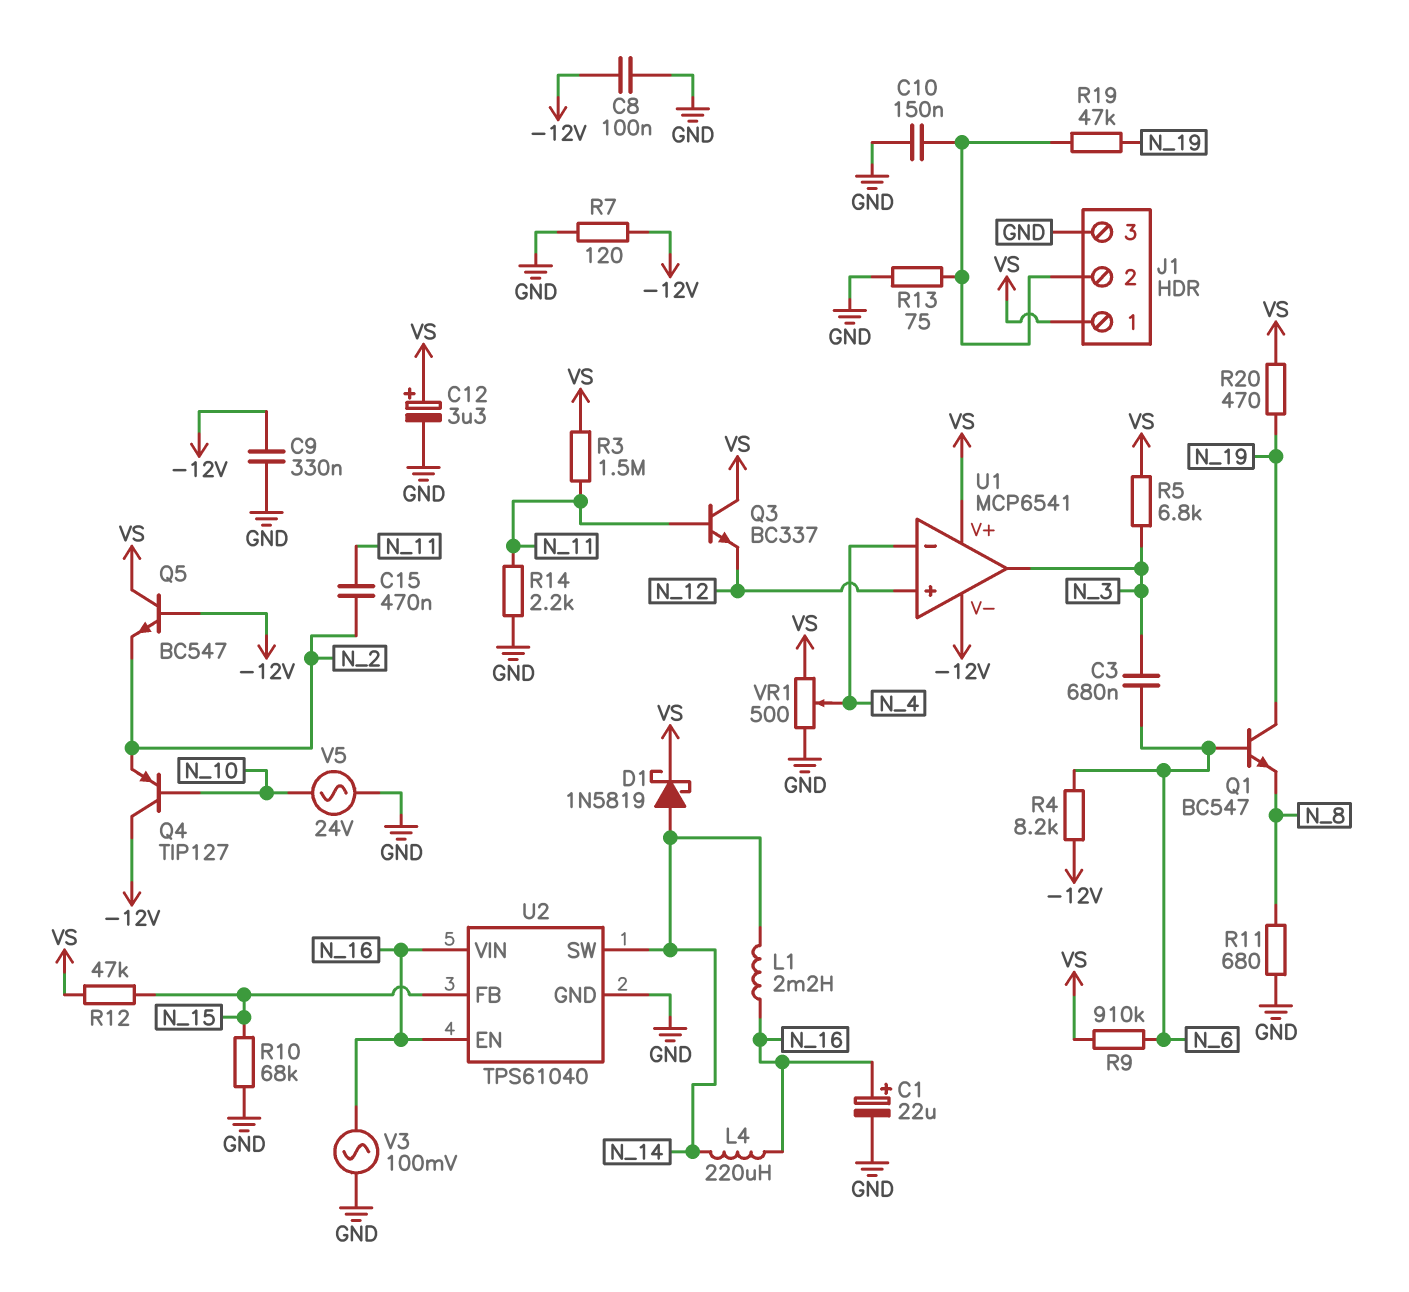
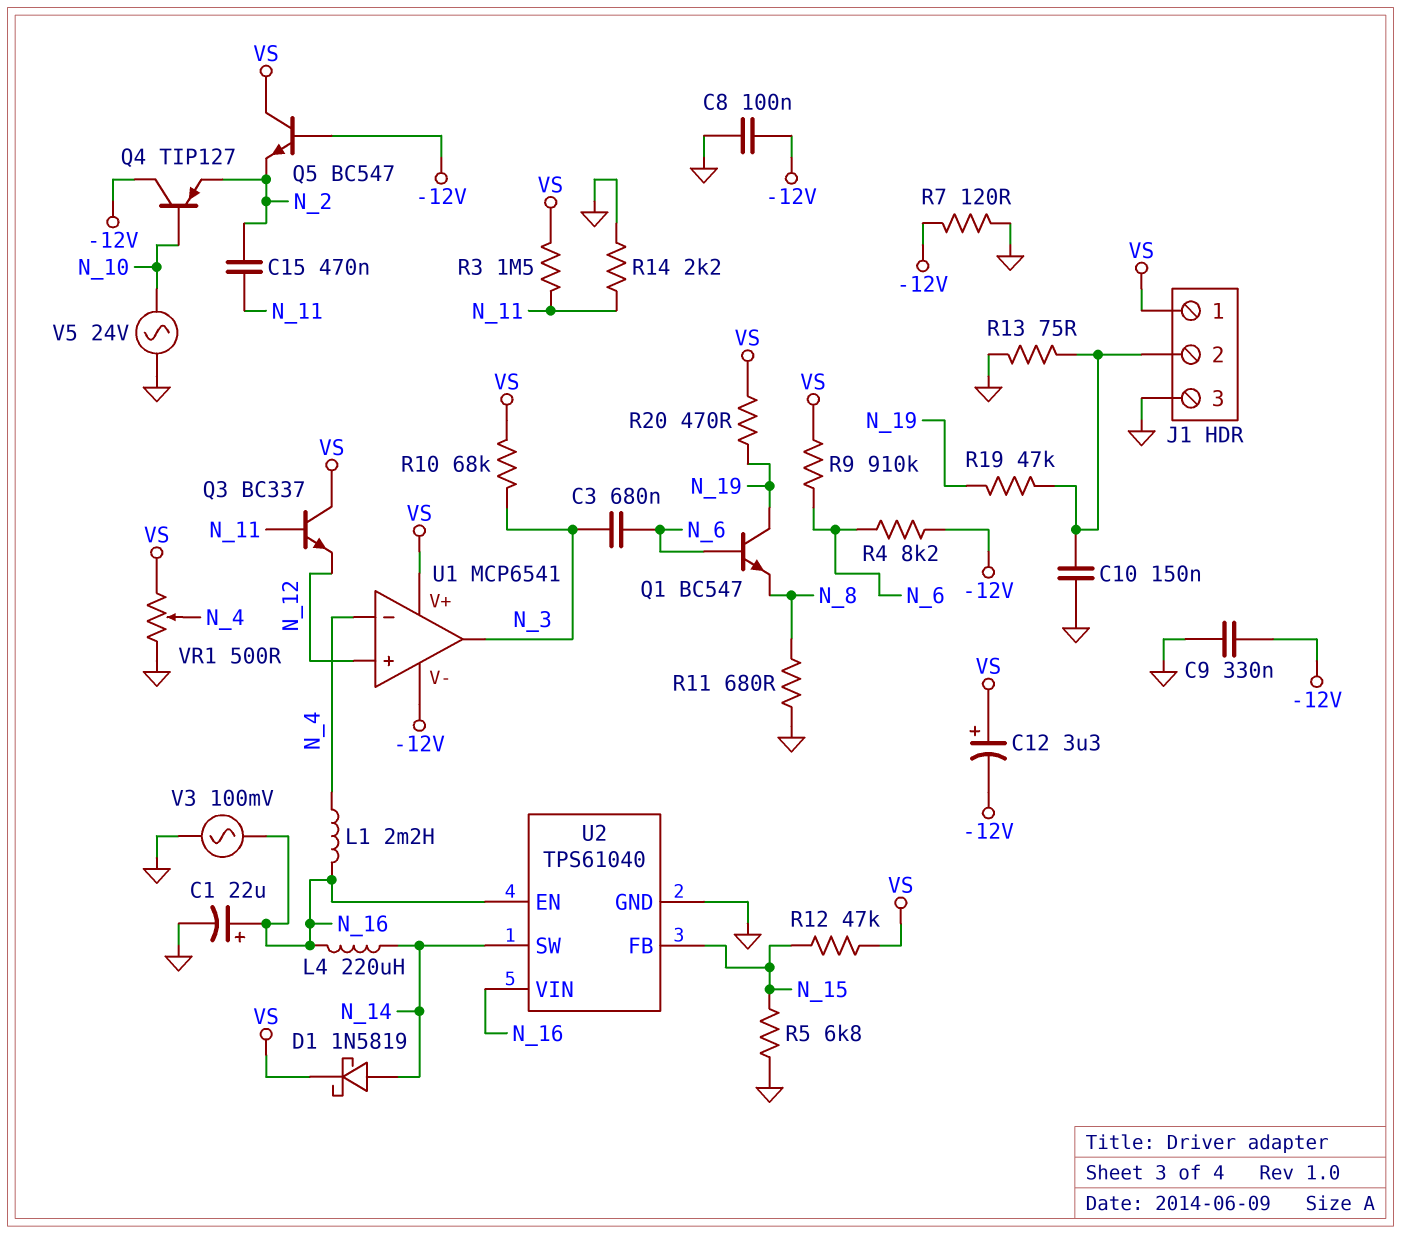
C12: 3.3uF (plus VS, minus GND) -> 3.3uF (plus VS, minus -12V)
L1: 2.2mH (N_14, N_16) -> 2.2mH (N_4, N_16)
R5: 6.8k (N_3, VS) -> 6.8k (GND, N_15)
R10: 68k (GND, N_15) -> 68k (N_3, VS)

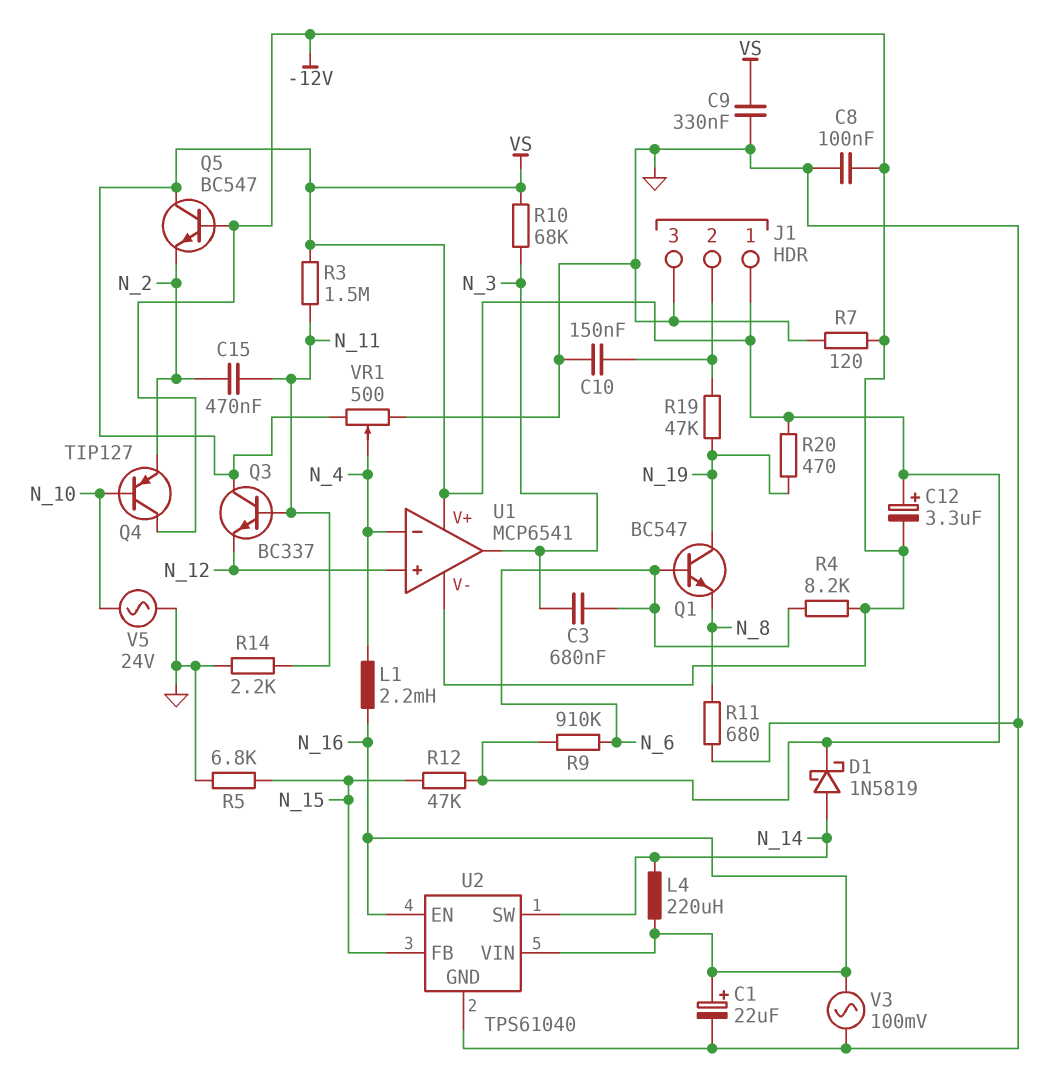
C9: 330nF (-12V, GND) -> 330nF (GND, VS)
R13: 75 (GND, J1/2) -> none

